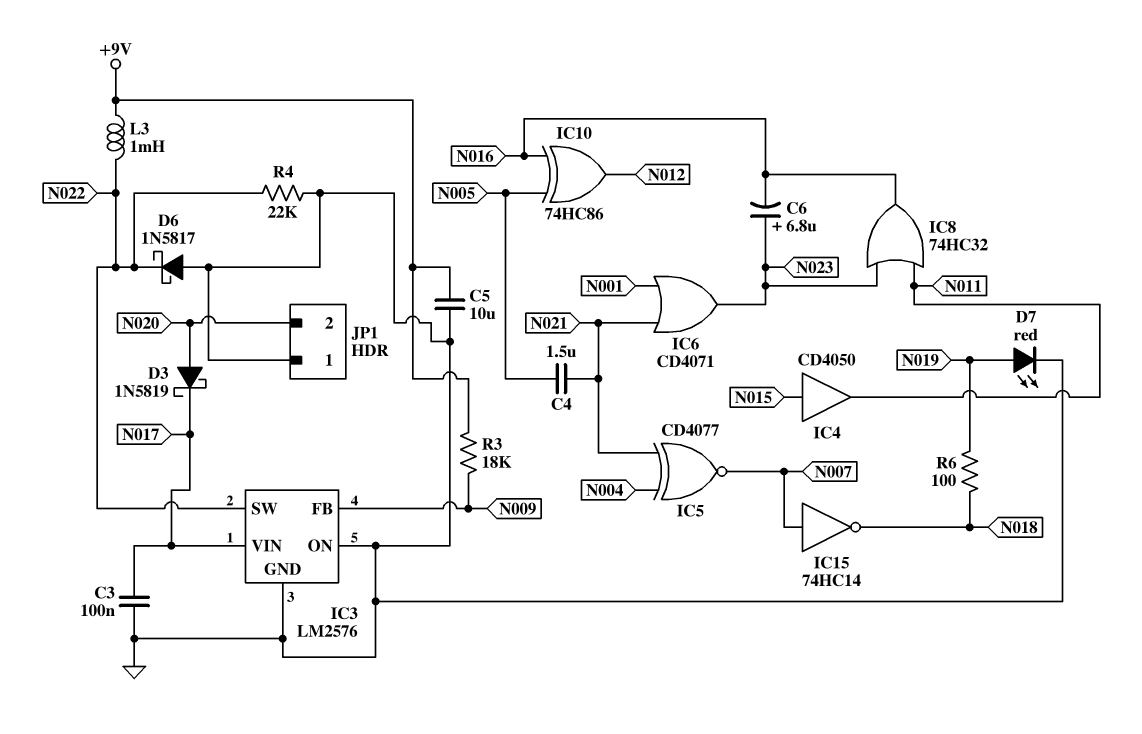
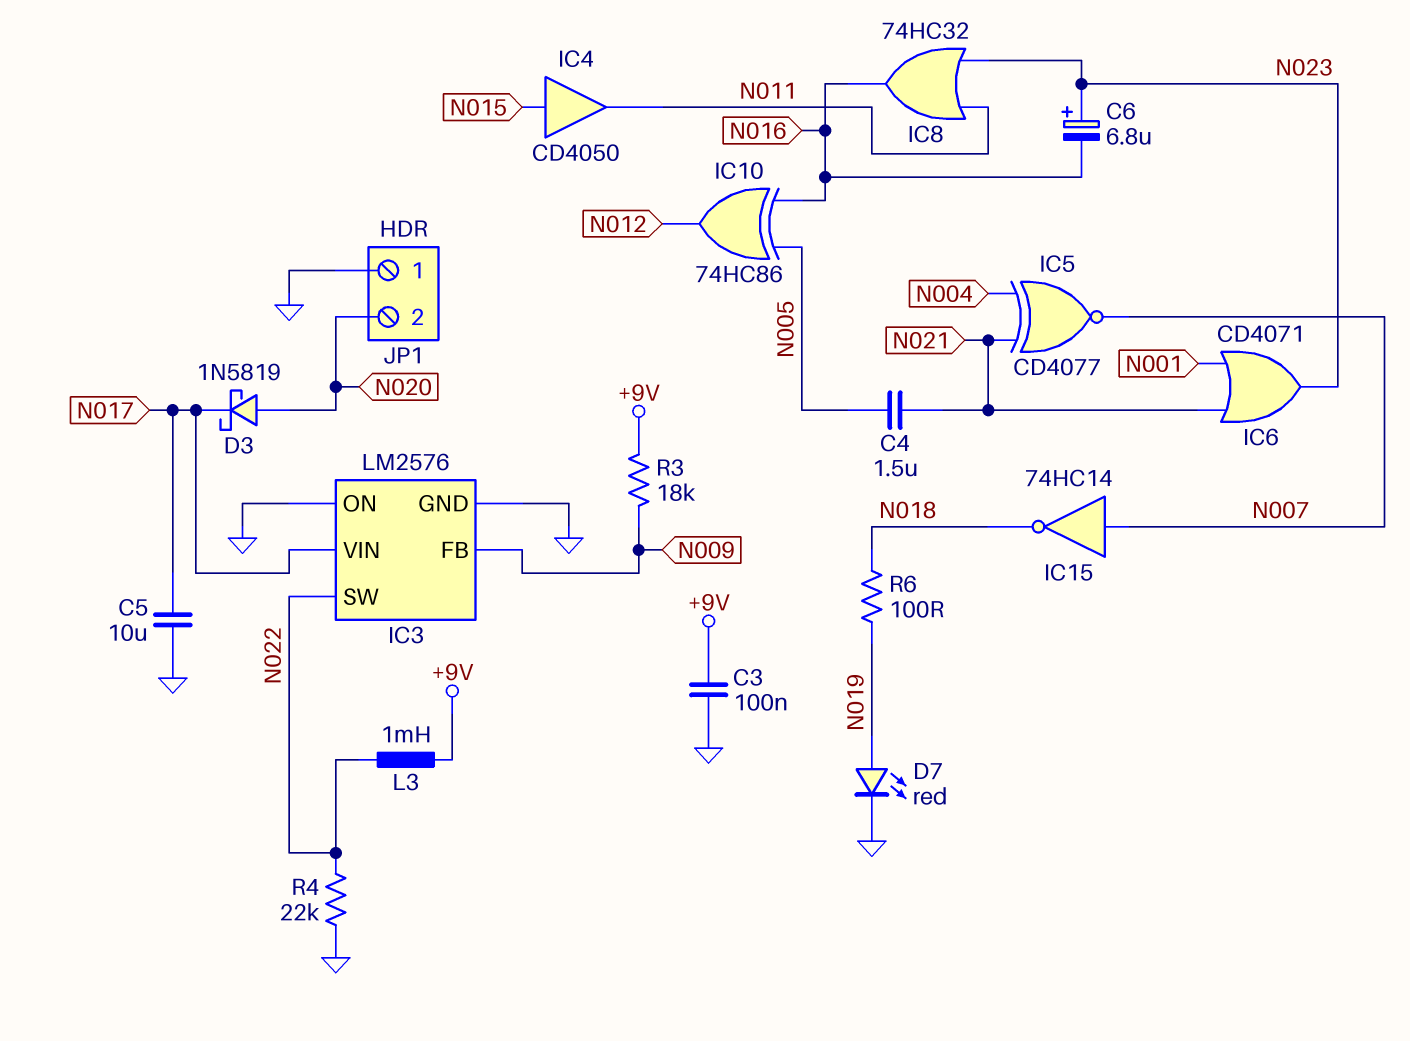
C3: 100nF (GND, N017) -> 100nF (+9V, GND)
C5: 10uF (+9V, GND) -> 10uF (GND, N017)
D6: schottky 1N5817 (A GND, K N022) -> none

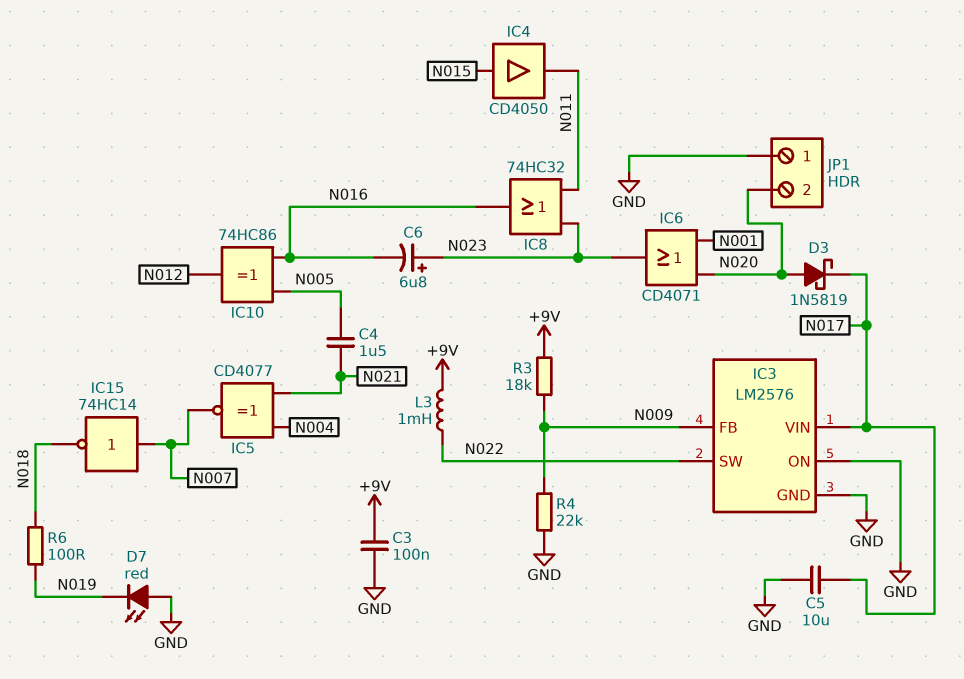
D7: LED red (A N019, K GND) -> LED red (A GND, K N019)
IC6: OR CD4071 (in N001, in N021, out N023) -> OR CD4071 (in N001, in N020, out N023)
R4: 22k (GND, N022) -> 22k (GND, N009)

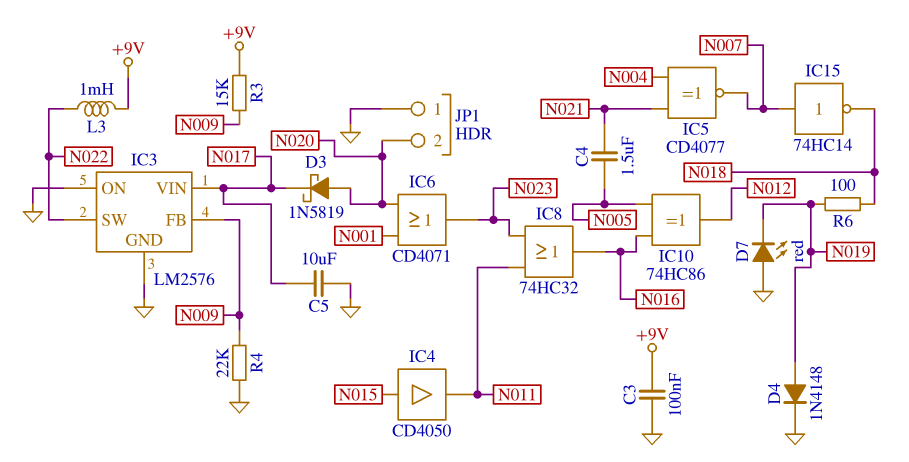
C6: 6.8uF (plus N023, minus N016) -> none
D4: none -> diode 1N4148 (A N019, K GND)
R3: 18k (+9V, N009) -> 15k (+9V, N009)

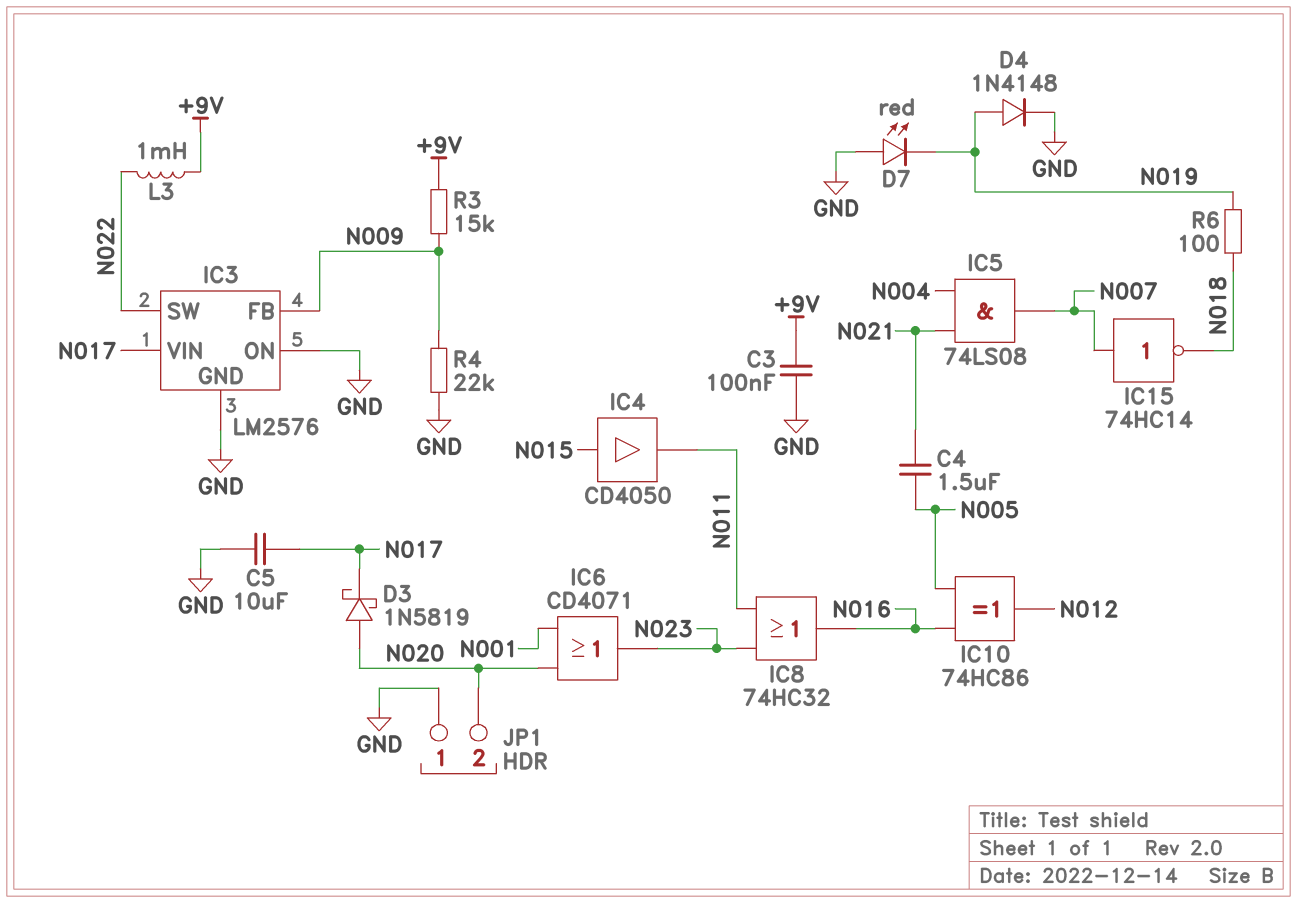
IC5: XNOR CD4077 (in N004, in N021, out N007) -> AND 74LS08 (in N004, in N021, out N007)

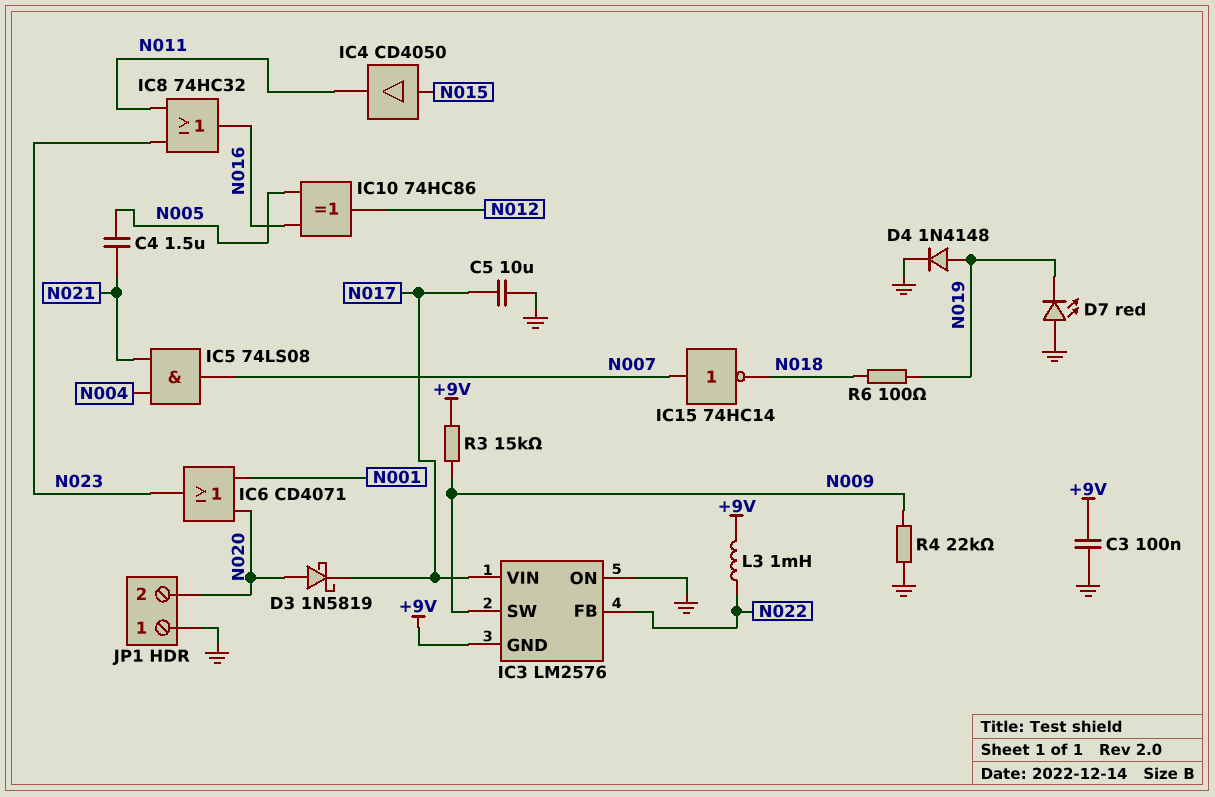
IC3 pin FB: N009 -> N022
IC3 pin GND: GND -> +9V
IC3 pin SW: N022 -> N009

